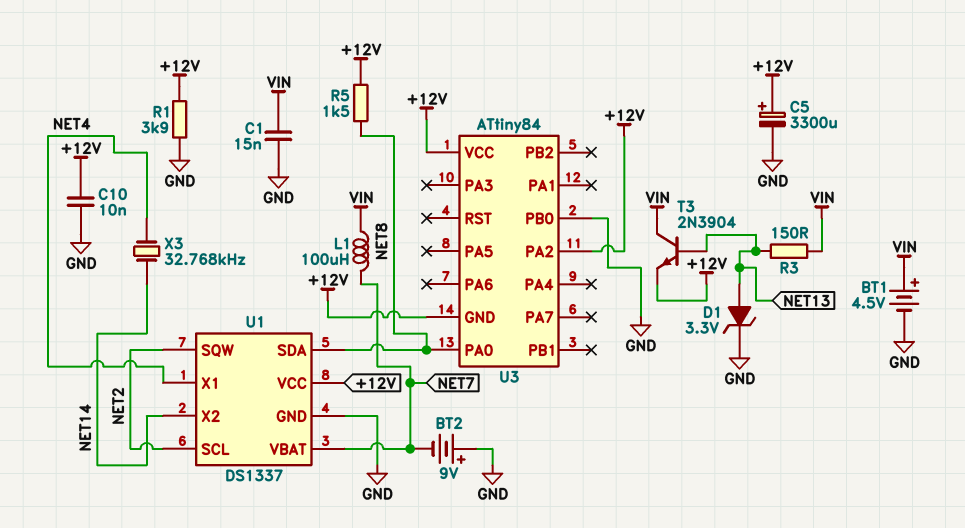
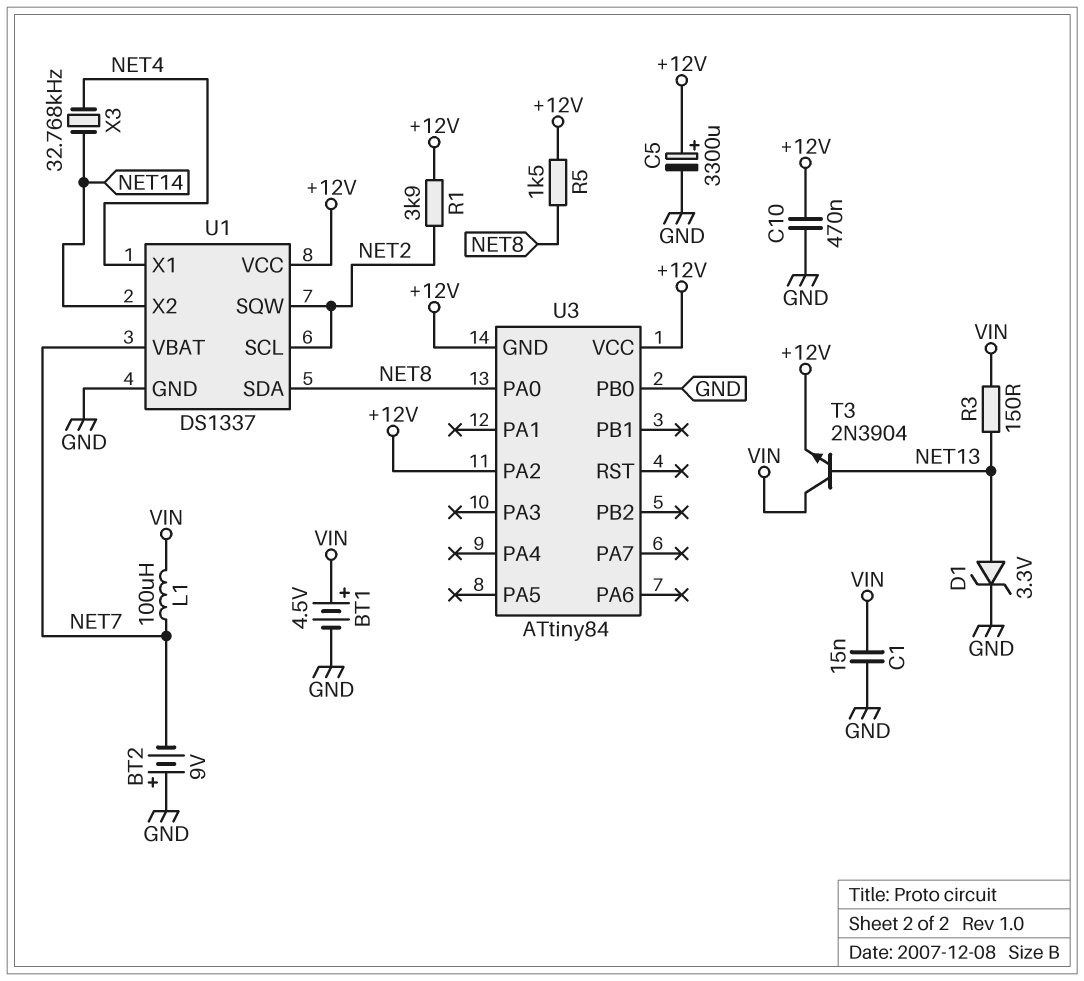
C10: 10nF (+12V, GND) -> 470nF (+12V, GND)
R1: 3.9k (+12V, GND) -> 3.9k (+12V, NET2)

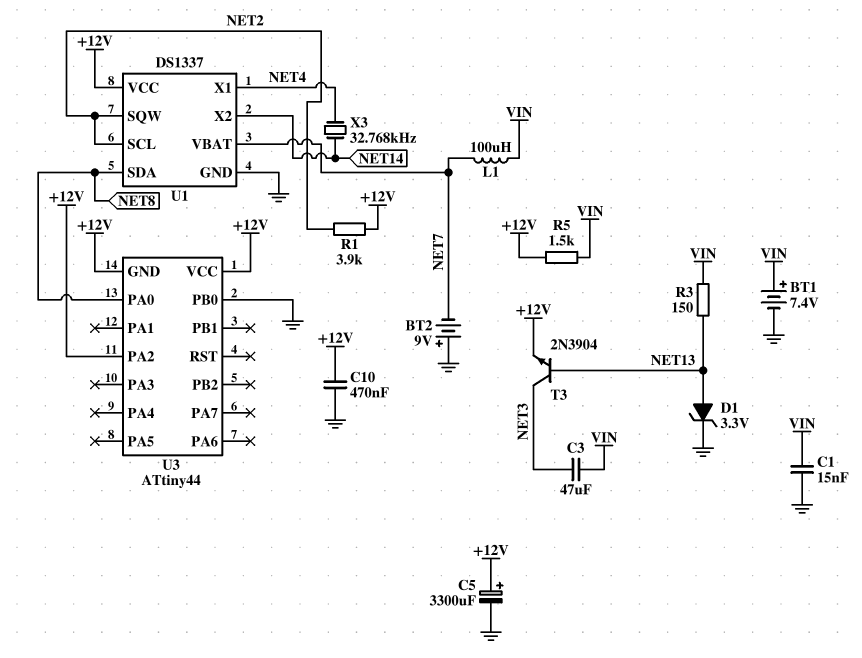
BT1: 4.5V (plus VIN, minus GND) -> 7.4V (plus VIN, minus GND)
C3: none -> 47uF (NET3, VIN)
R5: 1.5k (+12V, NET8) -> 1.5k (+12V, VIN)
T3: NPN 2N3904 (B NET13, C VIN, E +12V) -> NPN 2N3904 (B NET13, C NET3, E +12V)
U3: ATtiny84 -> ATtiny44

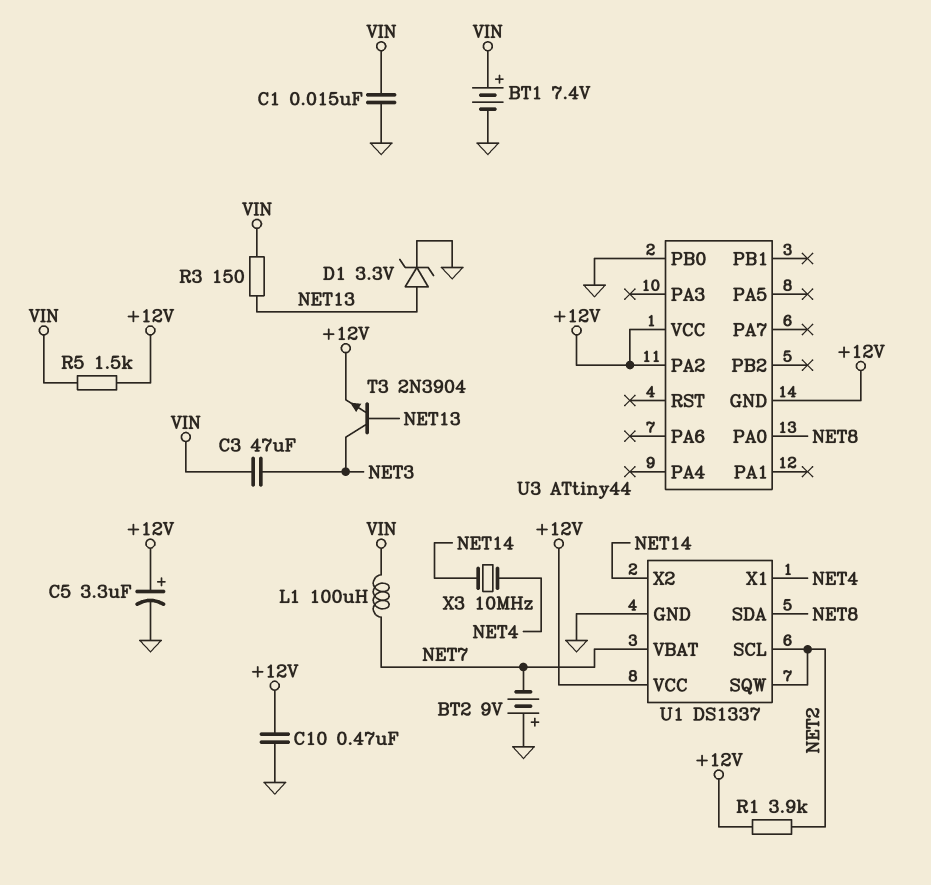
C5: 3300uF (plus +12V, minus GND) -> 3.3uF (plus +12V, minus GND)
X3: 32.768kHz (NET4, NET14) -> 10MHz (NET4, NET14)

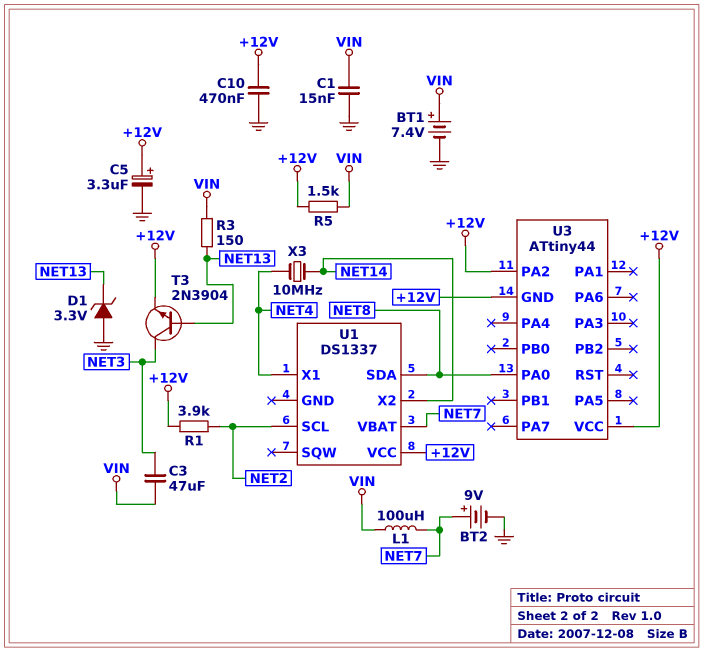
BT2: 9V (plus GND, minus NET7) -> 9V (plus NET7, minus GND)
D1: zener 3.3V (A NET13, K GND) -> zener 3.3V (A GND, K NET13)
U1 pin GND: GND -> none
U1 pin SQW: NET2 -> none
U3 pin PB0: GND -> none

